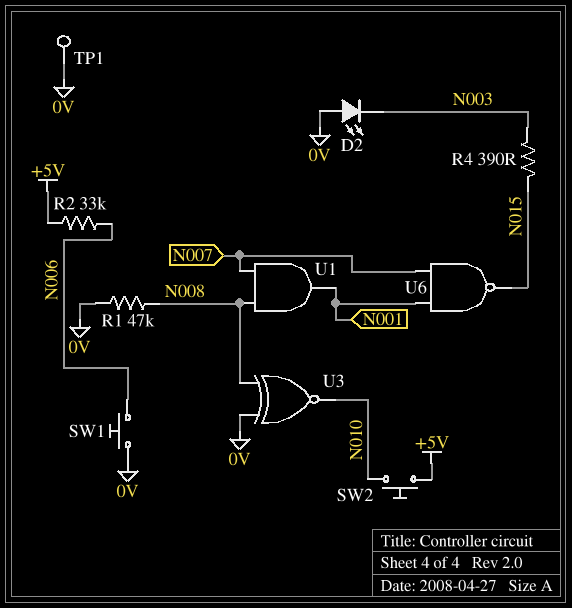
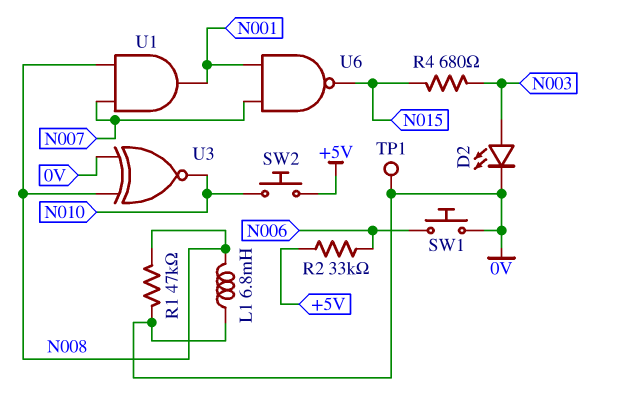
D2: LED (A 0V, K N003) -> LED (A N003, K 0V)
L1: none -> 6.8mH (0V, N008)
R4: 390 (N003, N015) -> 680 (N003, N015)

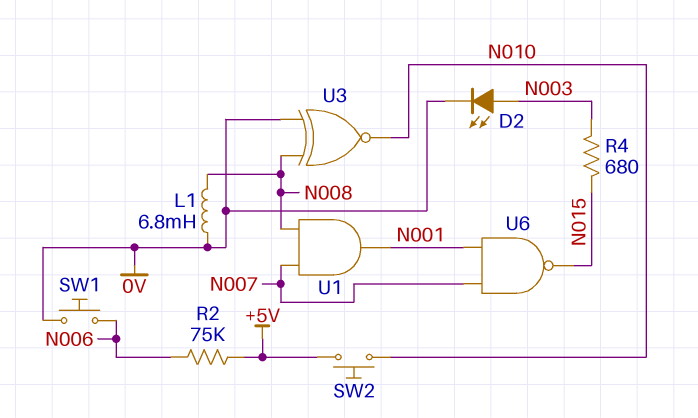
R1: 47k (0V, N008) -> none
R2: 33k (+5V, N006) -> 75k (+5V, N006)
TP1: test point (0V) -> none

